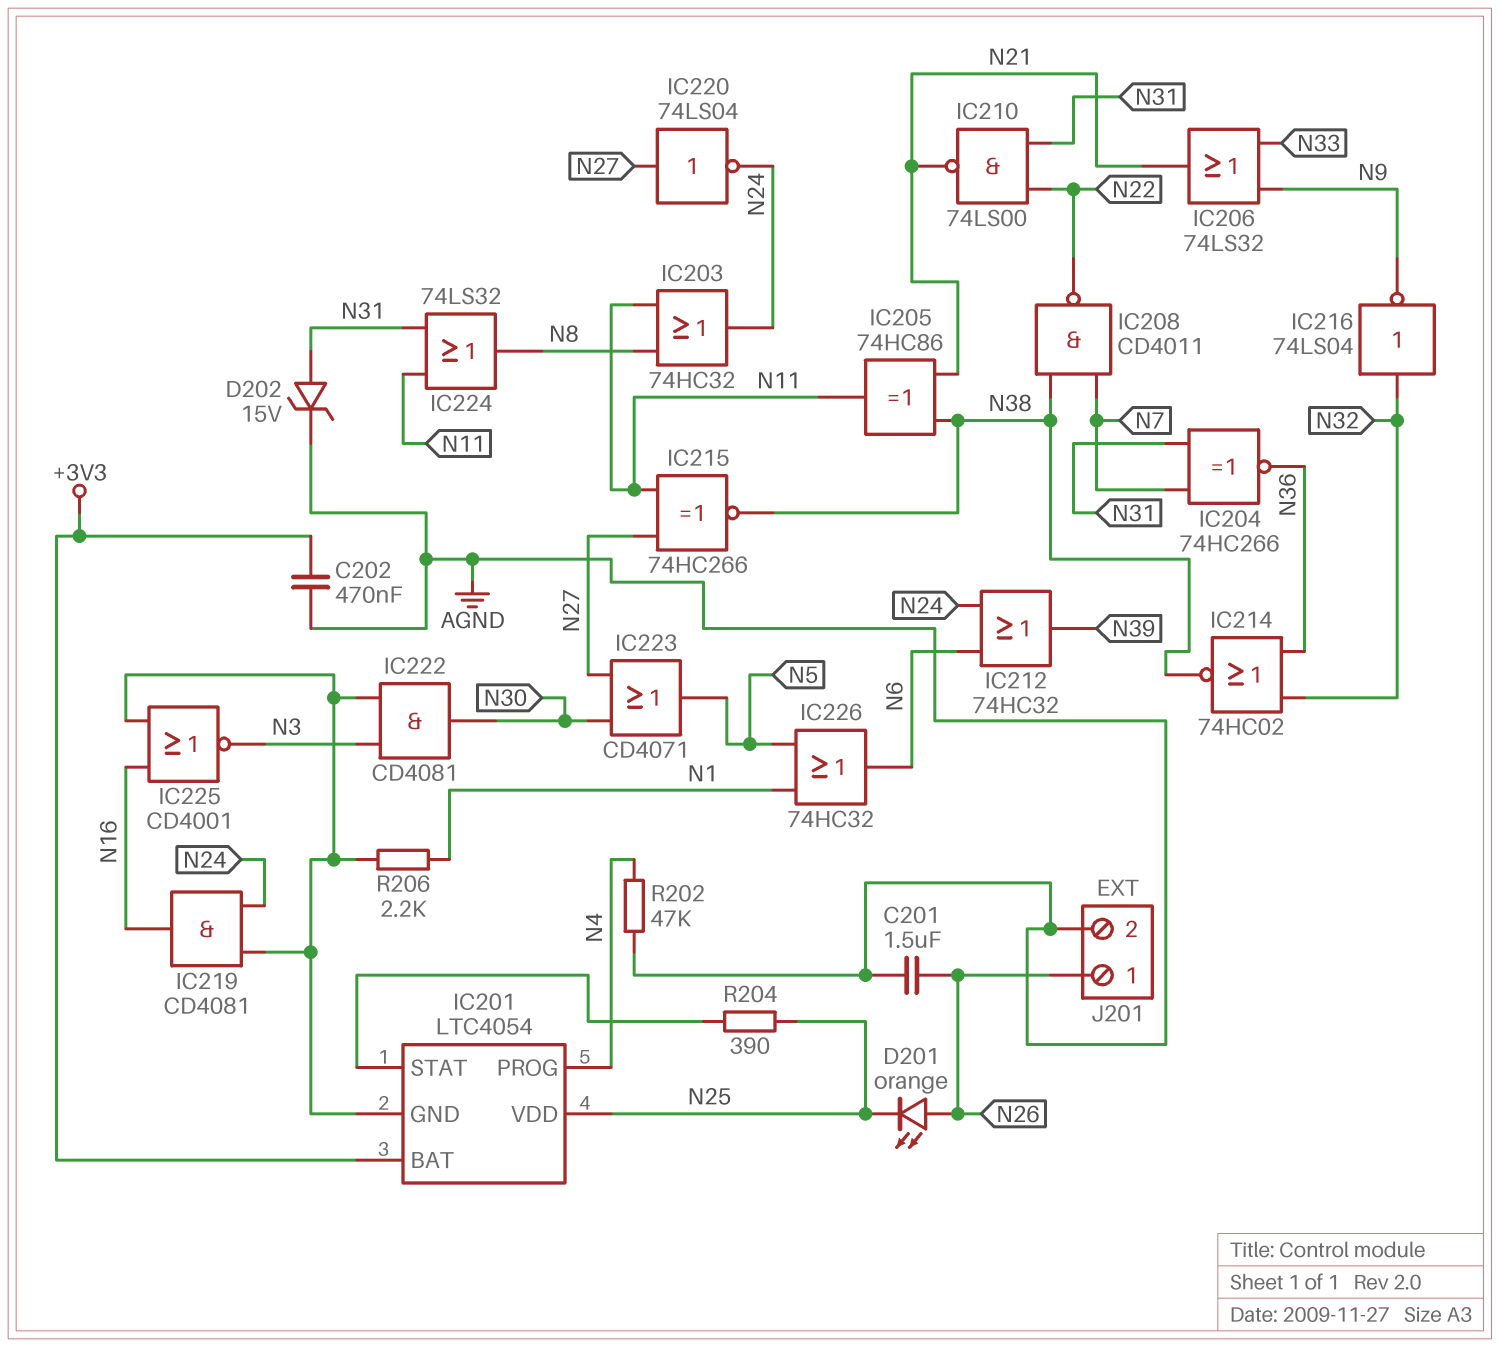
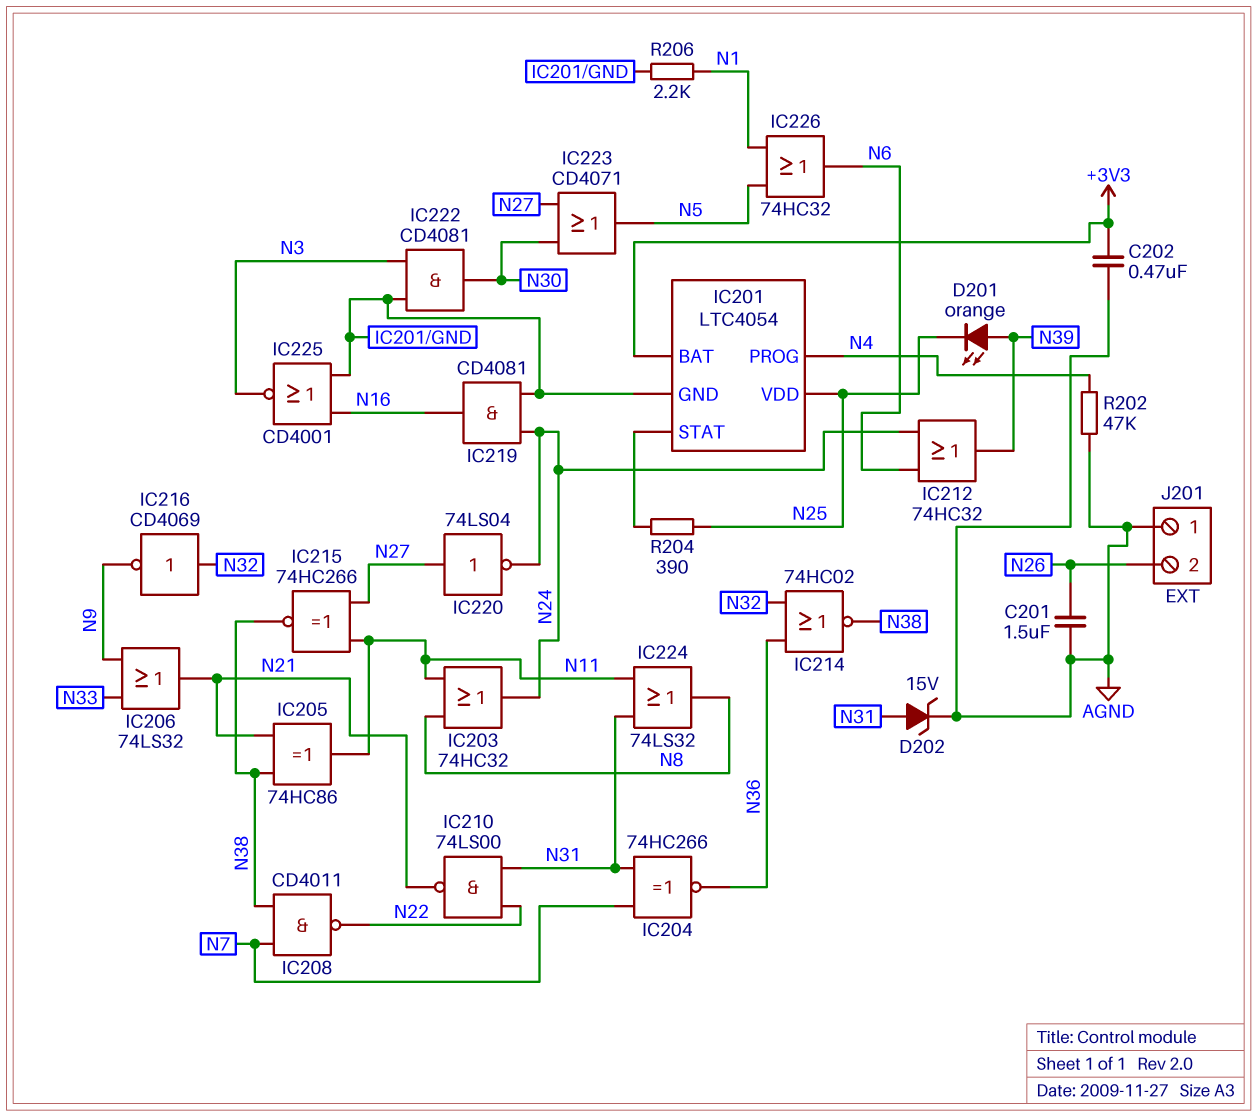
D201: LED orange (A N26, K N25) -> LED orange (A N39, K N25)
IC216: NOT 74LS04 (in N32, out N9) -> NOT CD4069 (in N32, out N9)
J201 pin 1: N26 -> AGND
J201 pin 2: AGND -> N26

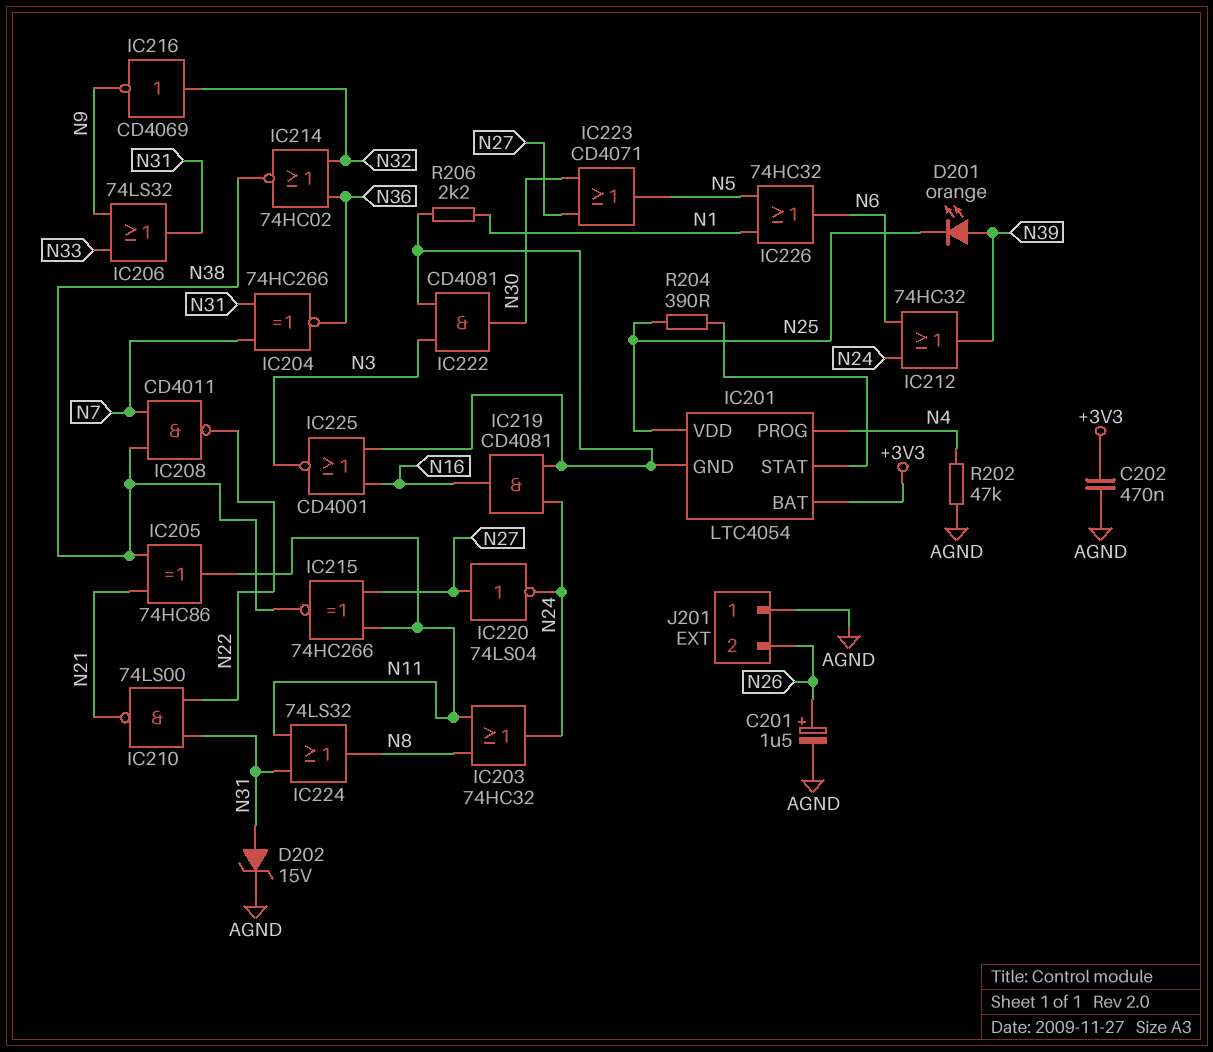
C201: 1.5uF (AGND, N26) -> 1.5uF (plus N26, minus AGND)
IC206: OR 74LS32 (in N9, in N33, out N21) -> OR 74LS32 (in N9, in N33, out N31)

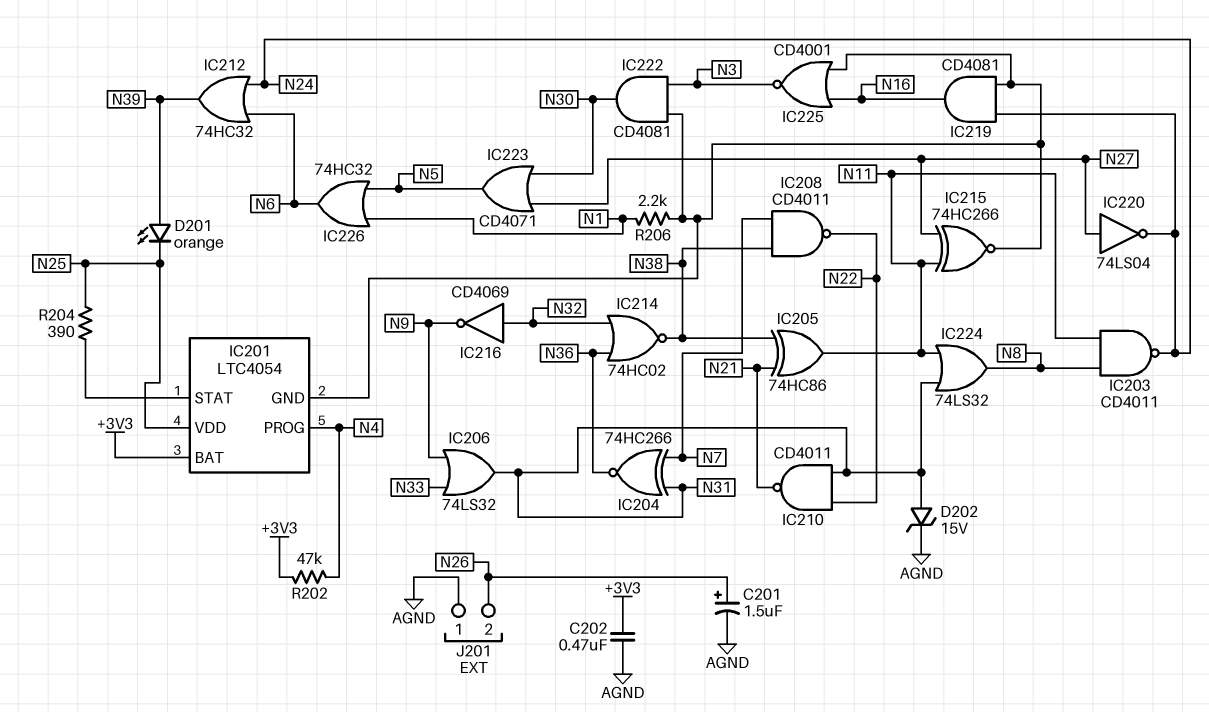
IC203: OR 74HC32 (in N8, in N11, out N24) -> NAND CD4011 (in N8, in N11, out N24)
IC210: NAND 74LS00 (in N22, in N31, out N21) -> NAND CD4011 (in N22, in N31, out N21)
IC215: XNOR 74HC266 (in N11, in N27, out N38) -> XNOR 74HC266 (in N11, in N27, out IC201/GND)
R202: 47k (AGND, N4) -> 47k (+3V3, N4)

